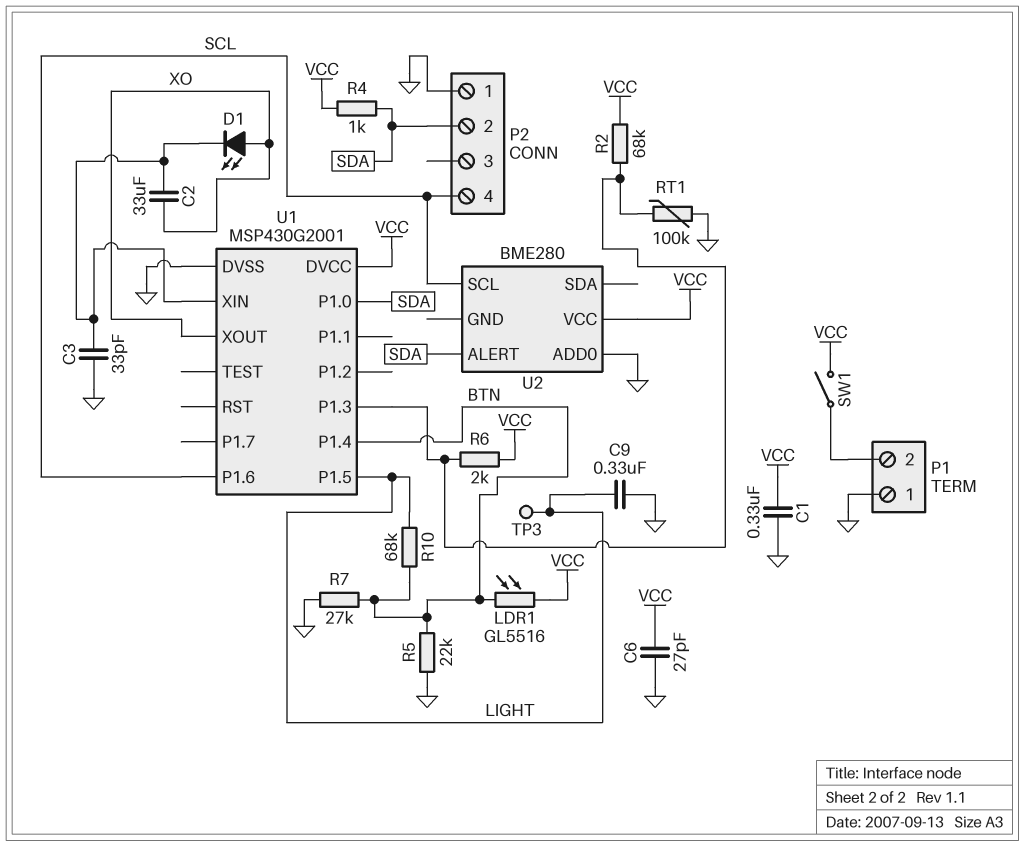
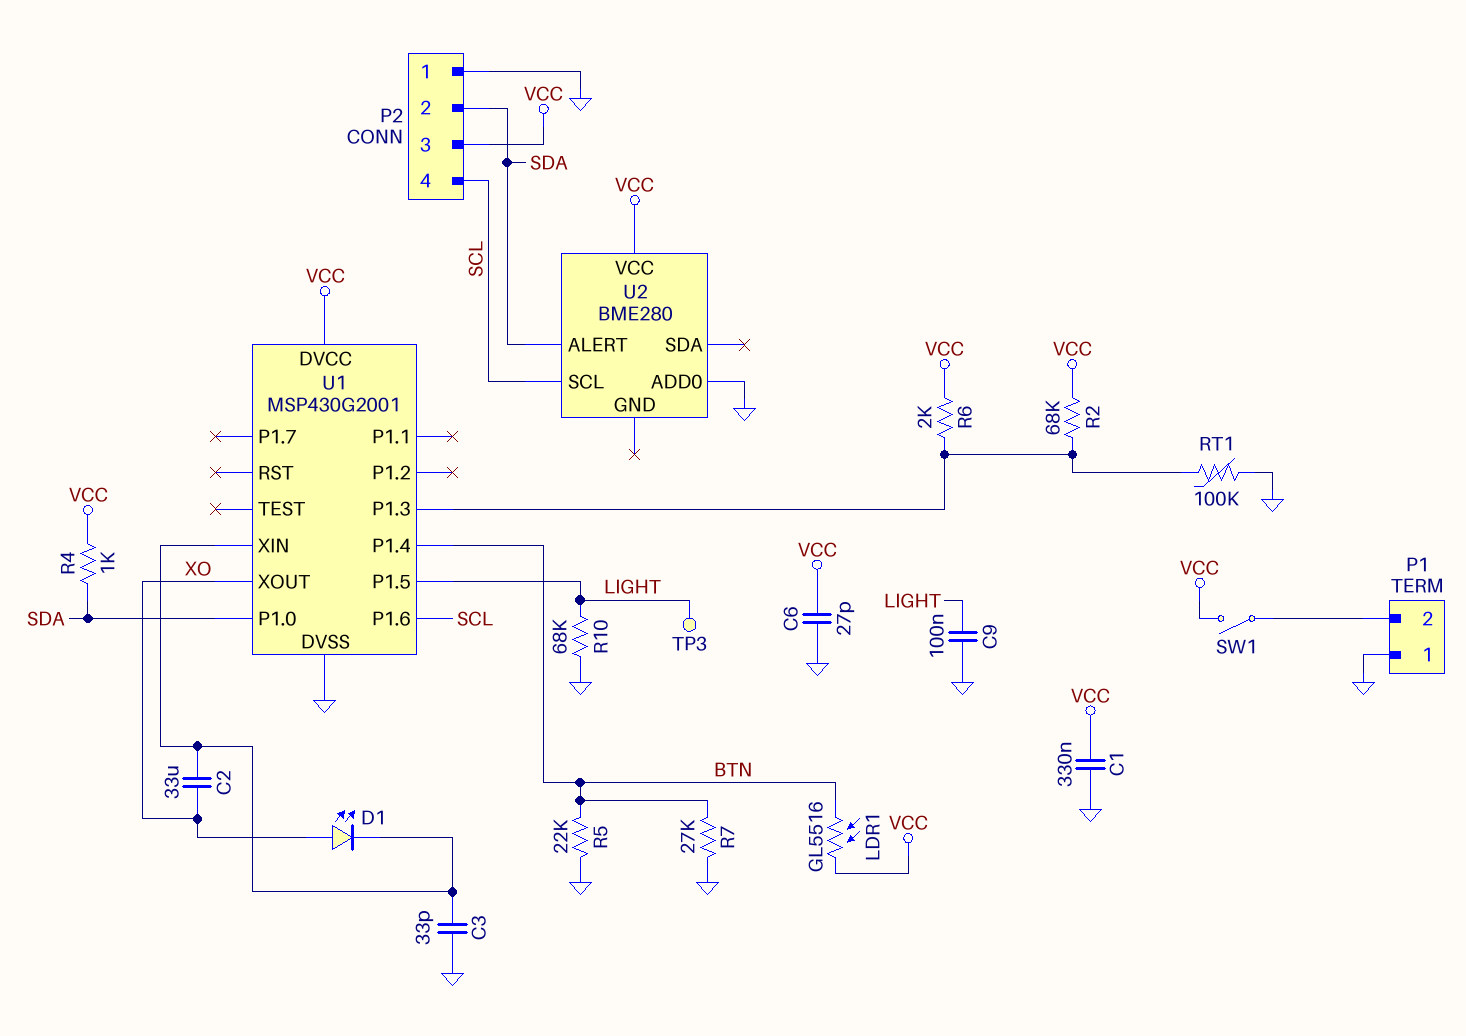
C9: 330nF (GND, LIGHT) -> 100nF (GND, LIGHT)
P2 pin 3: none -> VCC
R10: 68k (BTN, LIGHT) -> 68k (GND, LIGHT)

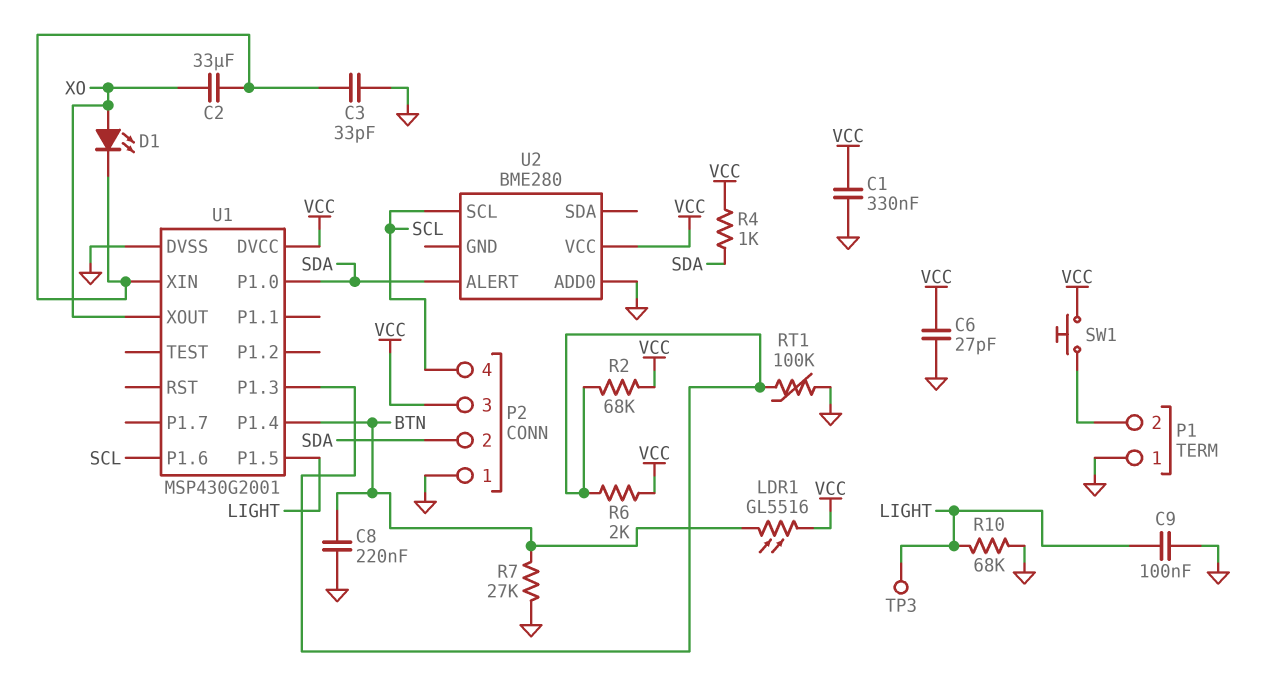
C8: none -> 220nF (BTN, GND)
R5: 22k (BTN, GND) -> none
SW1: switch (P1/2, VCC) -> button (P1/2, VCC)

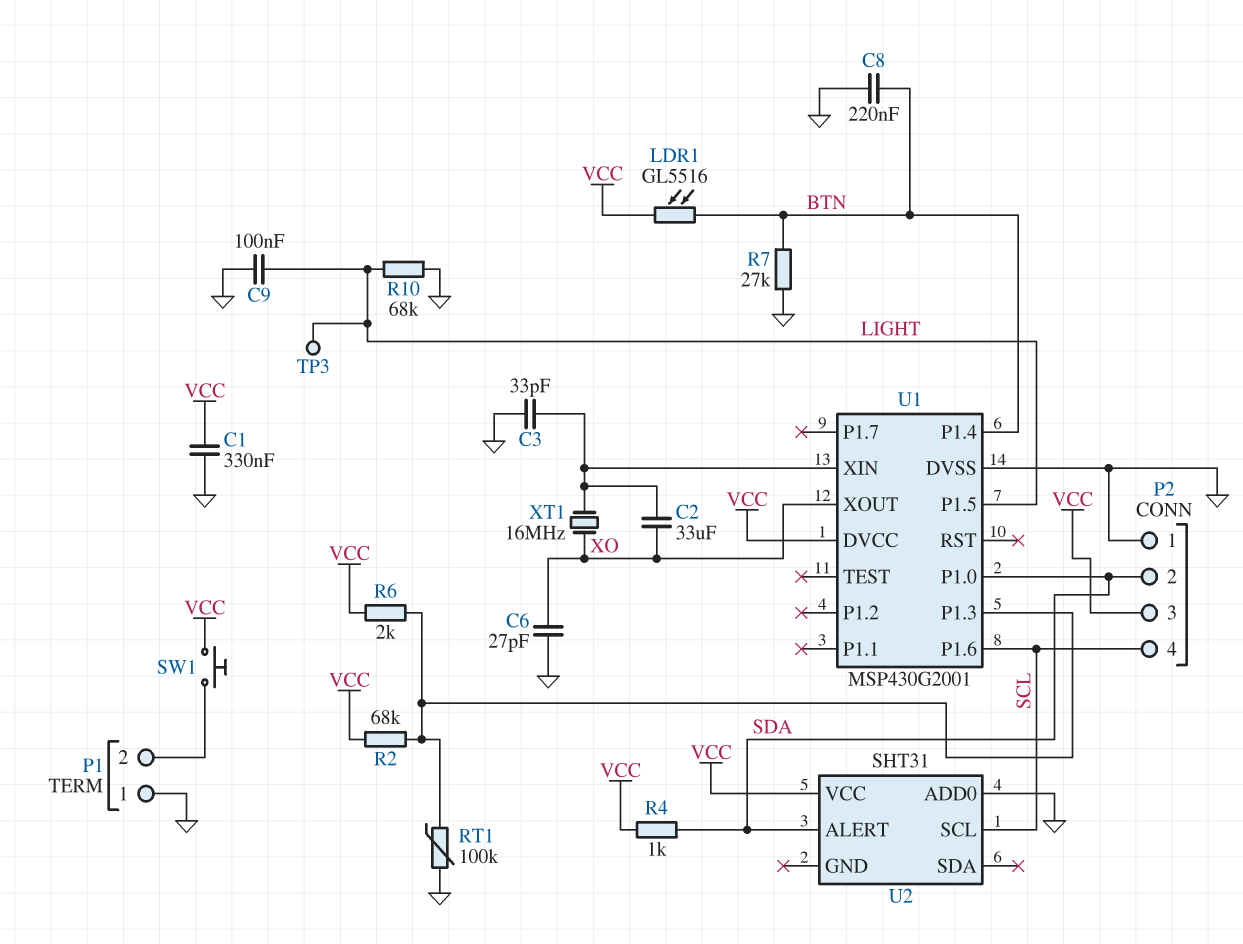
C6: 27pF (GND, VCC) -> 27pF (GND, XO)
D1: LED (A XO, K U1/XIN) -> none
U2: BME280 -> SHT31
XT1: none -> 16MHz (U1/XIN, XO)

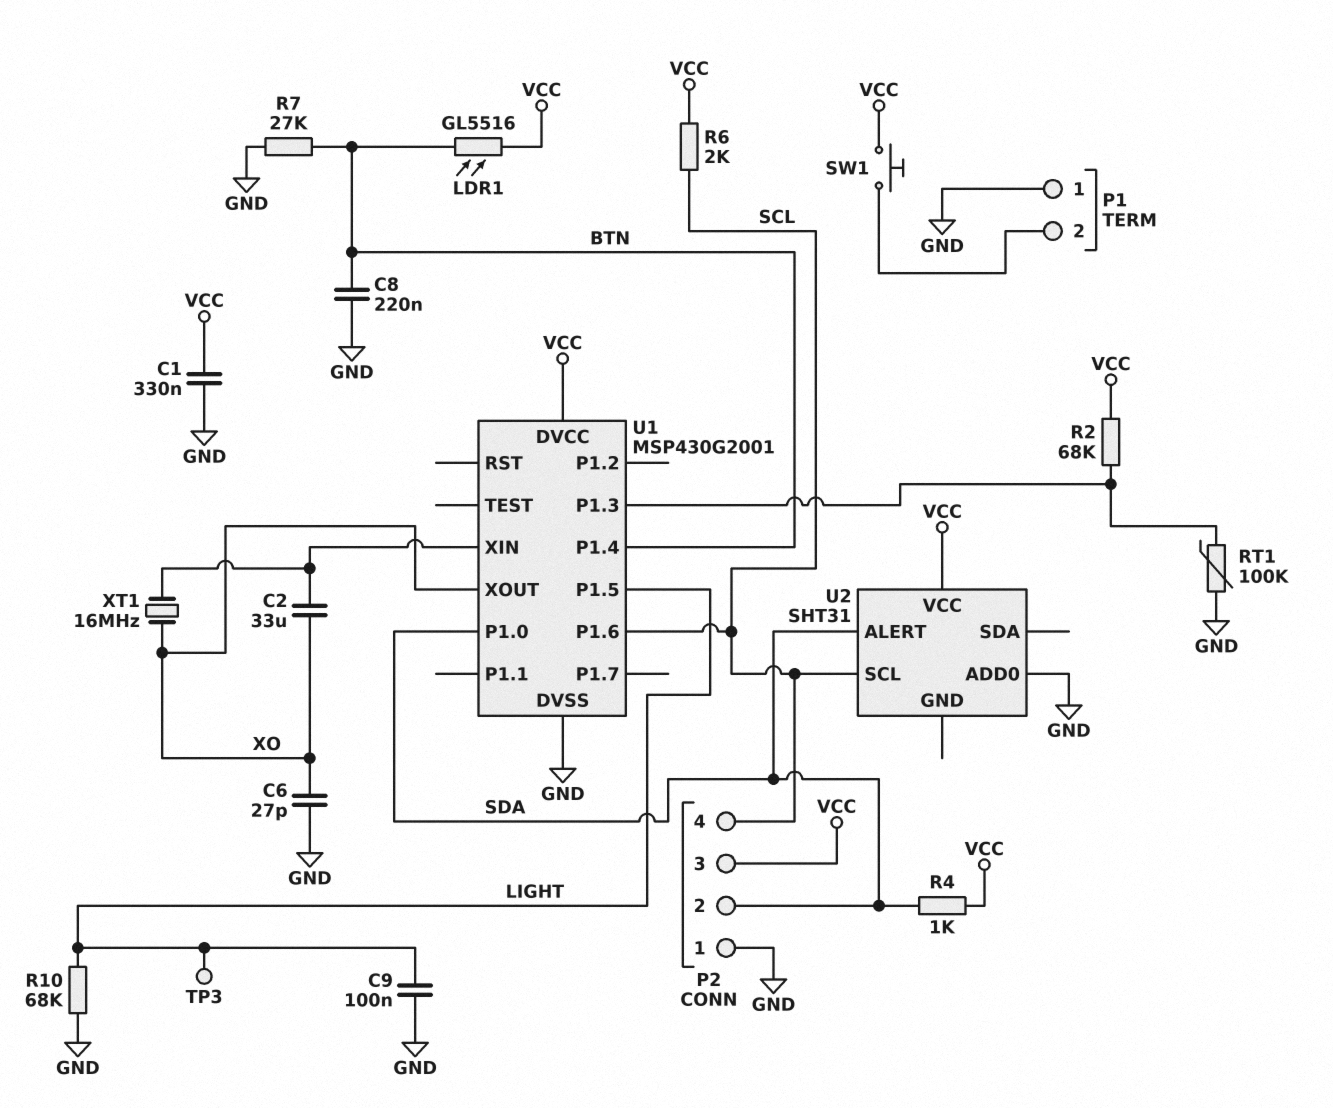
C3: 33pF (GND, U1/XIN) -> none
R6: 2k (U1/P1.3, VCC) -> 2k (SCL, VCC)

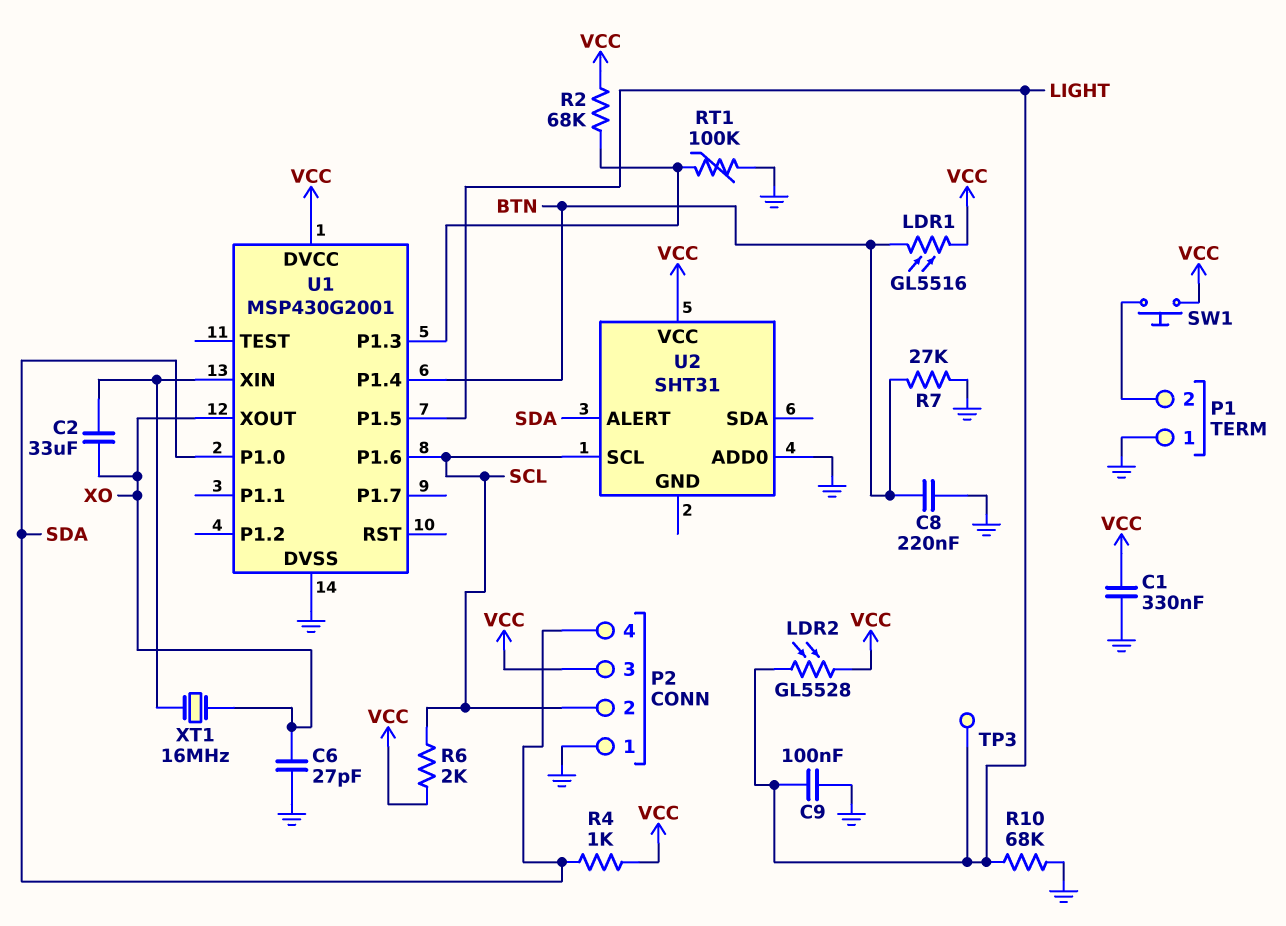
LDR2: none -> GL5528 (LIGHT, VCC)
P2 pin 2: SDA -> SCL
P2 pin 4: SCL -> SDA

